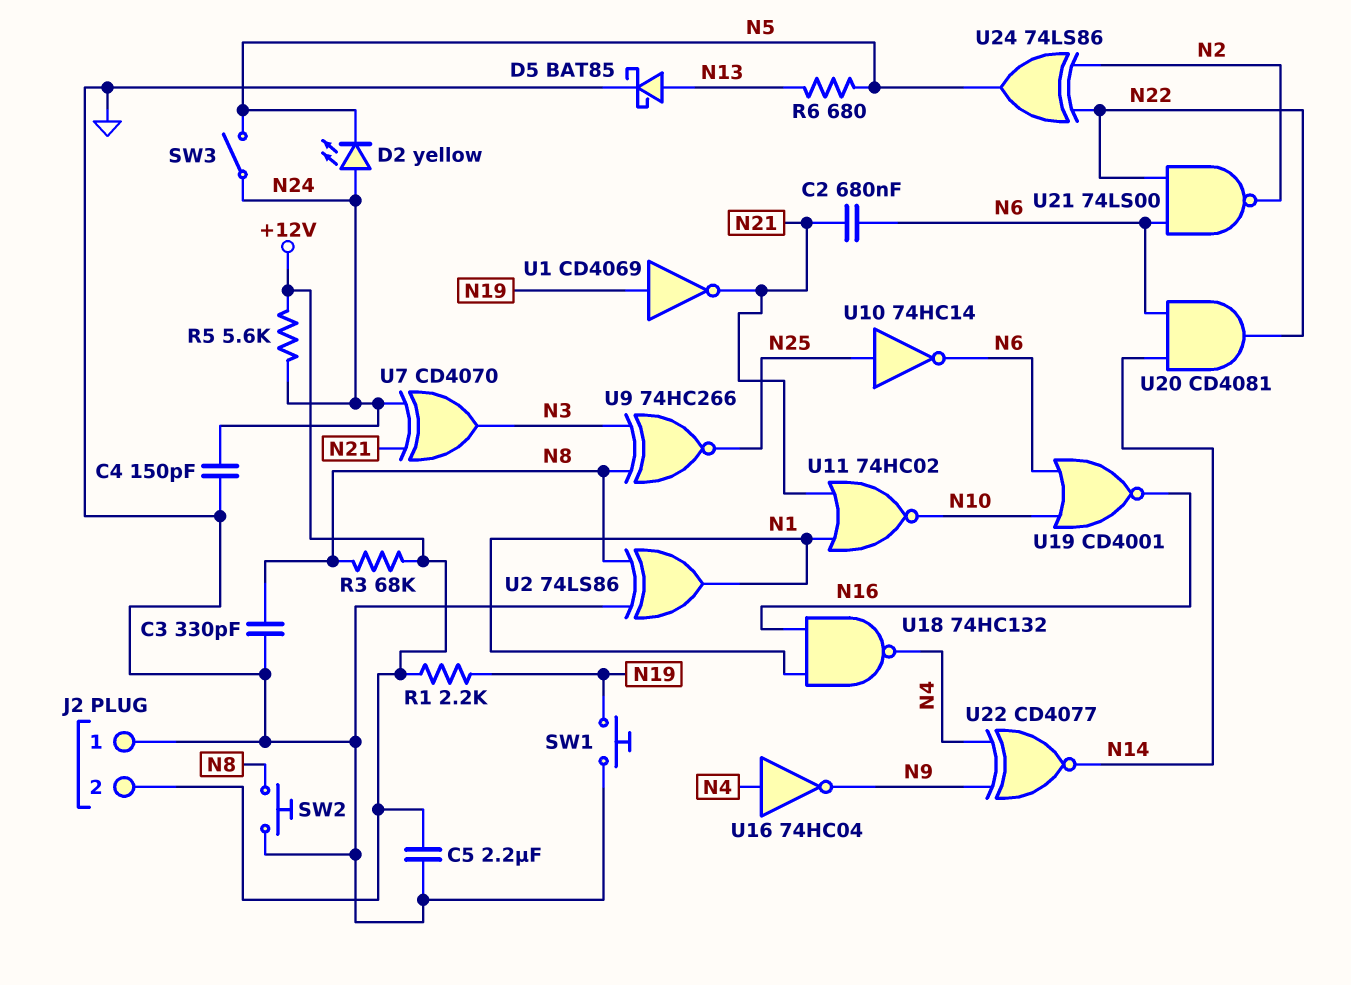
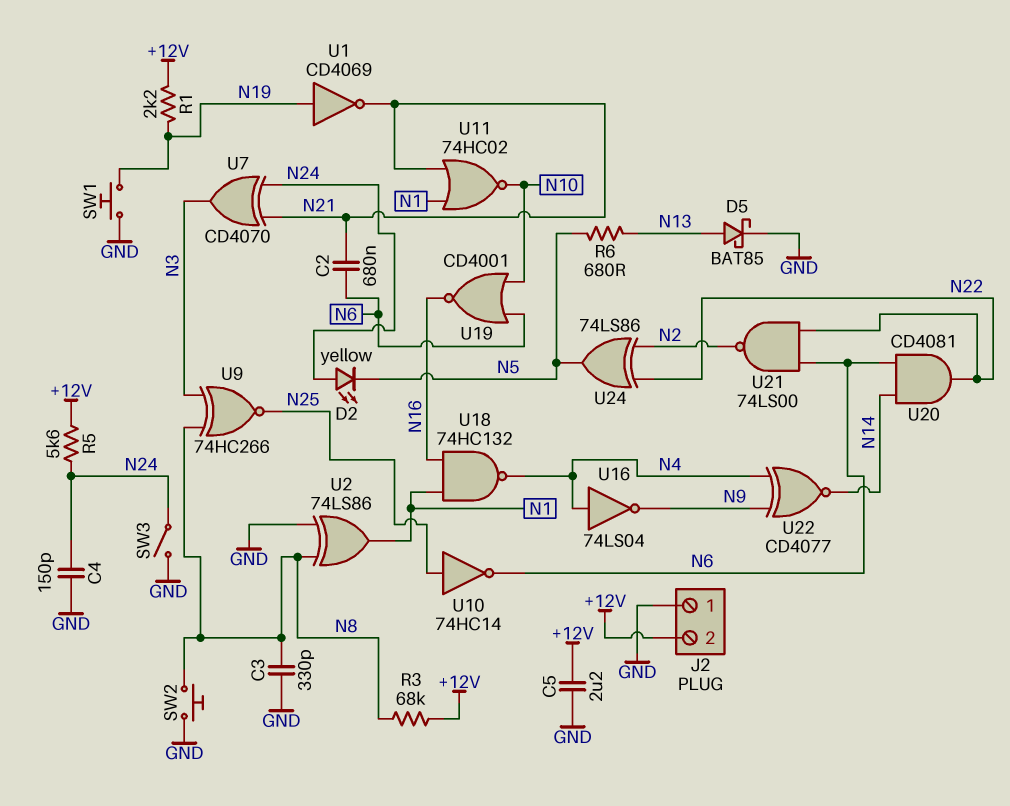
SW3: switch (N5, N24) -> switch (GND, N24)
U16: NOT 74HC04 (in N4, out N9) -> NOT 74LS04 (in N4, out N9)

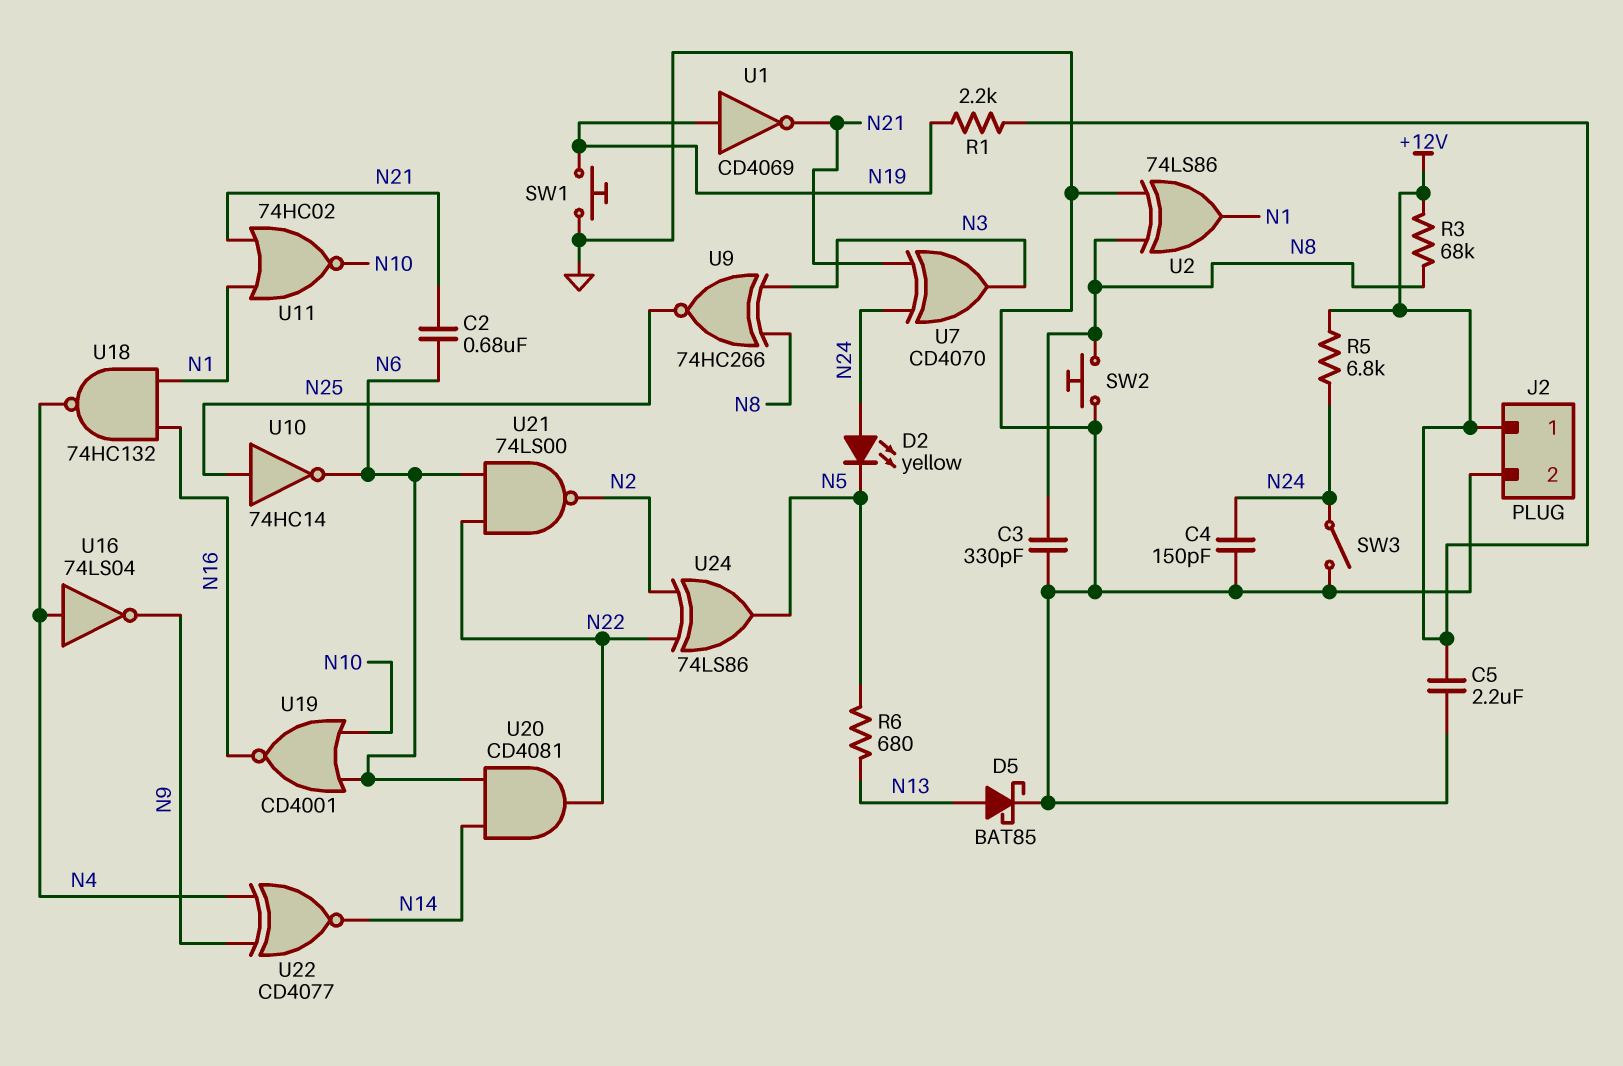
J2 pin 1: GND -> +12V
J2 pin 2: +12V -> GND
R5: 5.6k (+12V, N24) -> 6.8k (+12V, N24)

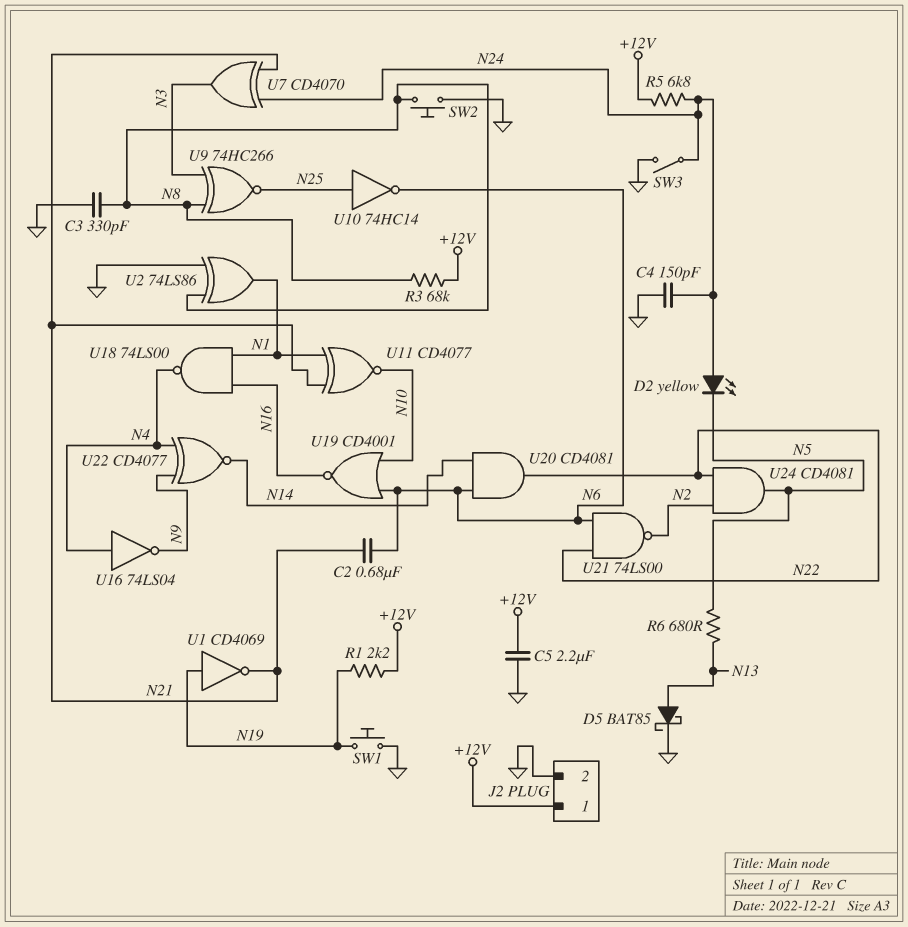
U11: NOR 74HC02 (in N1, in N21, out N10) -> XNOR CD4077 (in N1, in N21, out N10)
U18: NAND 74HC132 (in N1, in N16, out N4) -> NAND 74LS00 (in N1, in N16, out N4)
U24: XOR 74LS86 (in N2, in N22, out N5) -> AND CD4081 (in N2, in N22, out N5)

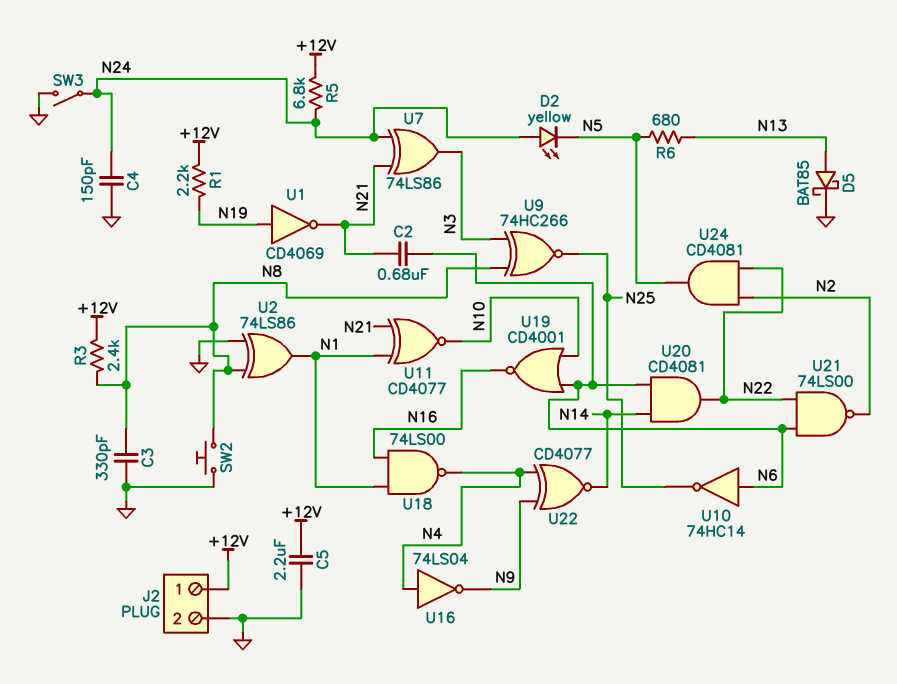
R3: 68k (+12V, N8) -> 2.4k (+12V, N8)
SW1: button (GND, N19) -> none
U7: XOR CD4070 (in N21, in N24, out N3) -> XOR 74LS86 (in N21, in N24, out N3)
U10: NOT 74HC14 (in N25, out N6) -> NOT 74HC14 (in N6, out N25)

